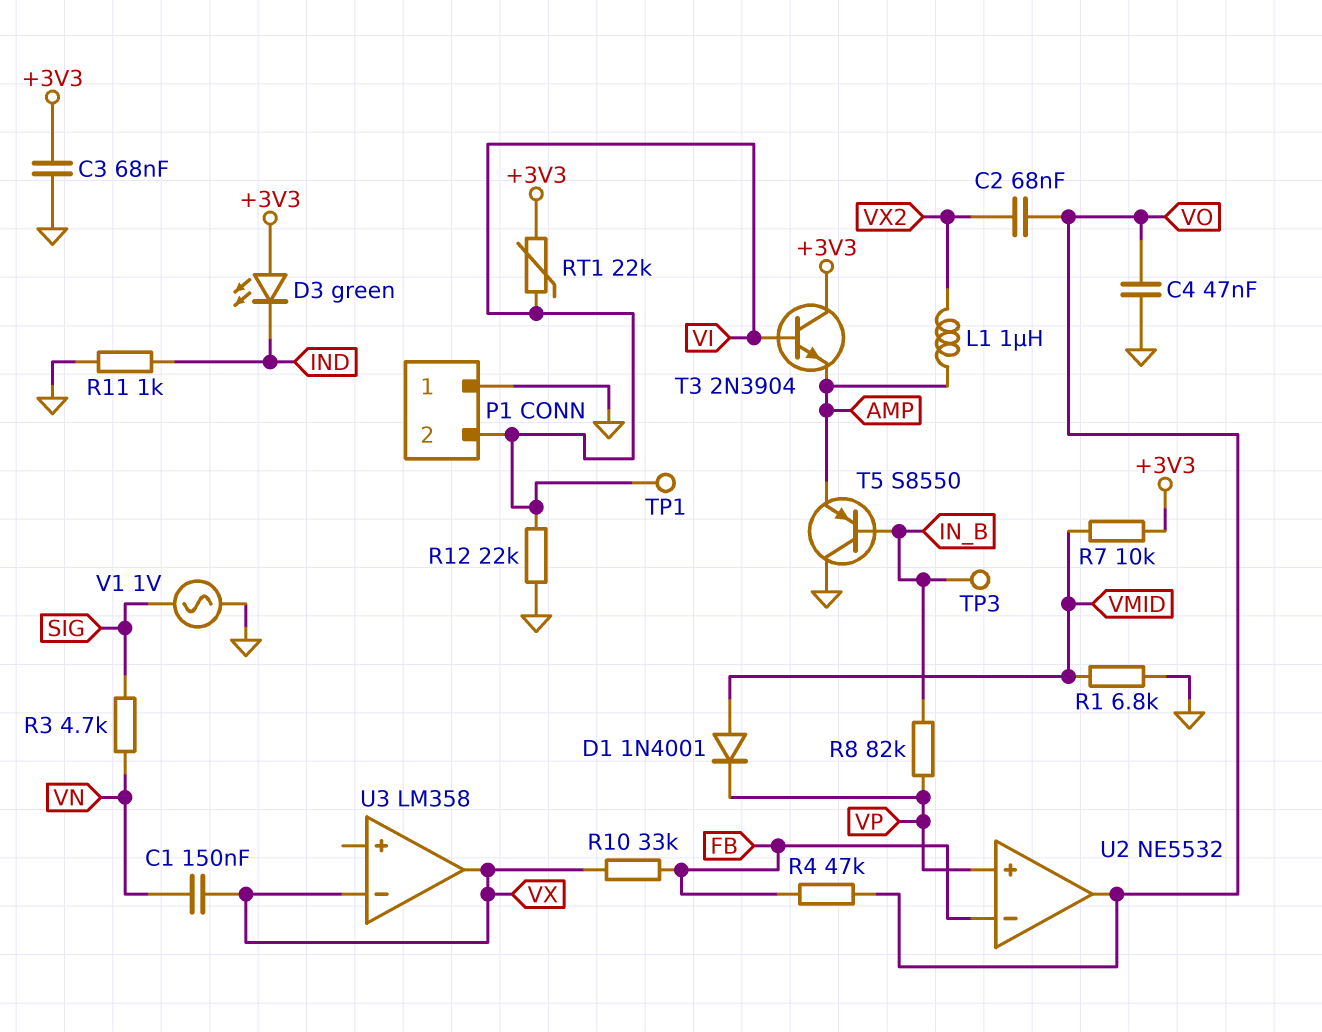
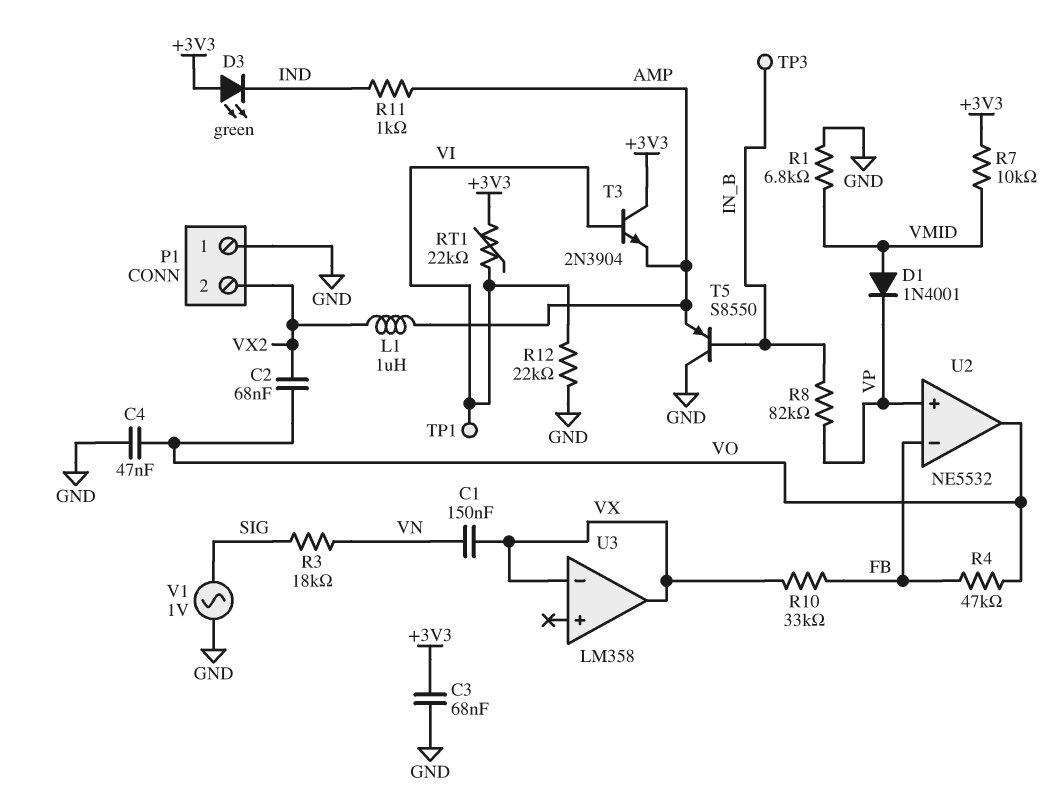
P1 pin 2: VI -> VX2
R3: 4.7k (SIG, VN) -> 18k (SIG, VN)
R11: 1k (GND, IND) -> 1k (AMP, IND)

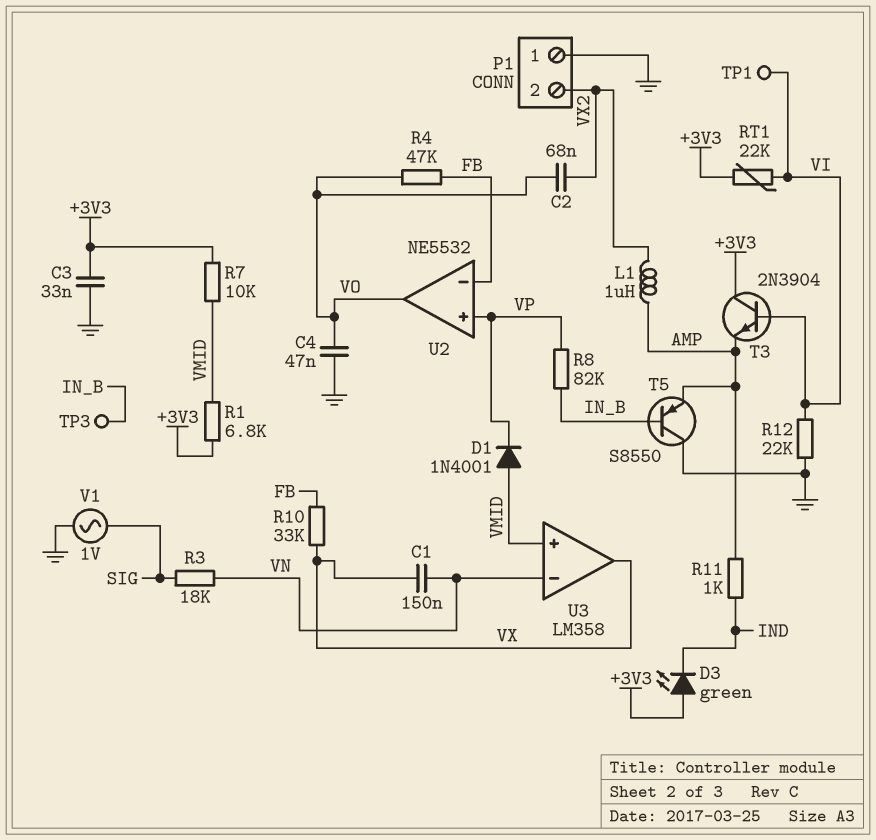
C3: 68nF (+3V3, GND) -> 33nF (+3V3, GND)
R1: 6.8k (GND, VMID) -> 6.8k (+3V3, VMID)
U3 pin in+: none -> VMID
U3 pin in-: VX -> VN

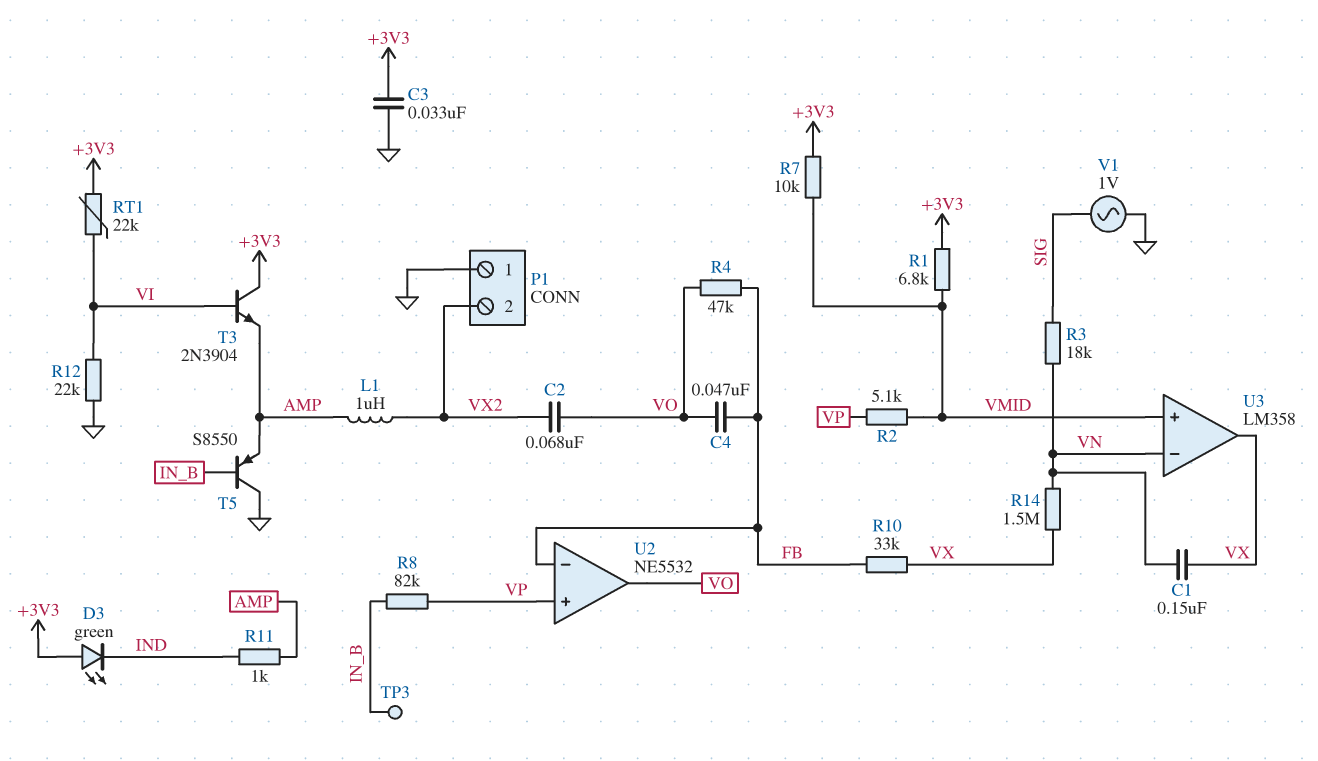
C4: 47nF (GND, VO) -> 47nF (FB, VO)
D1: diode 1N4001 (A VMID, K VP) -> none
R2: none -> 5.1k (VMID, VP)
R14: none -> 1.5M (VN, VX)
TP1: test point (VI) -> none

